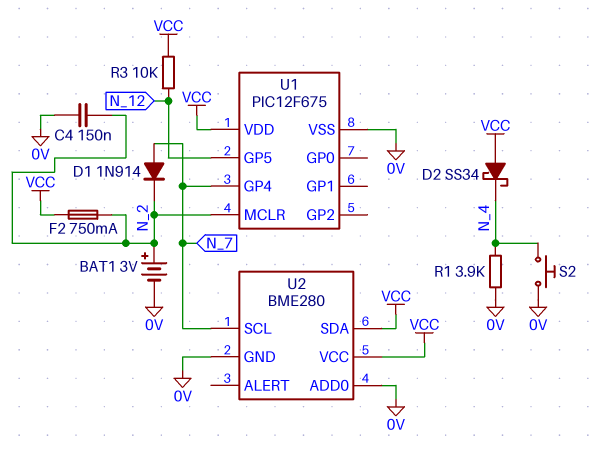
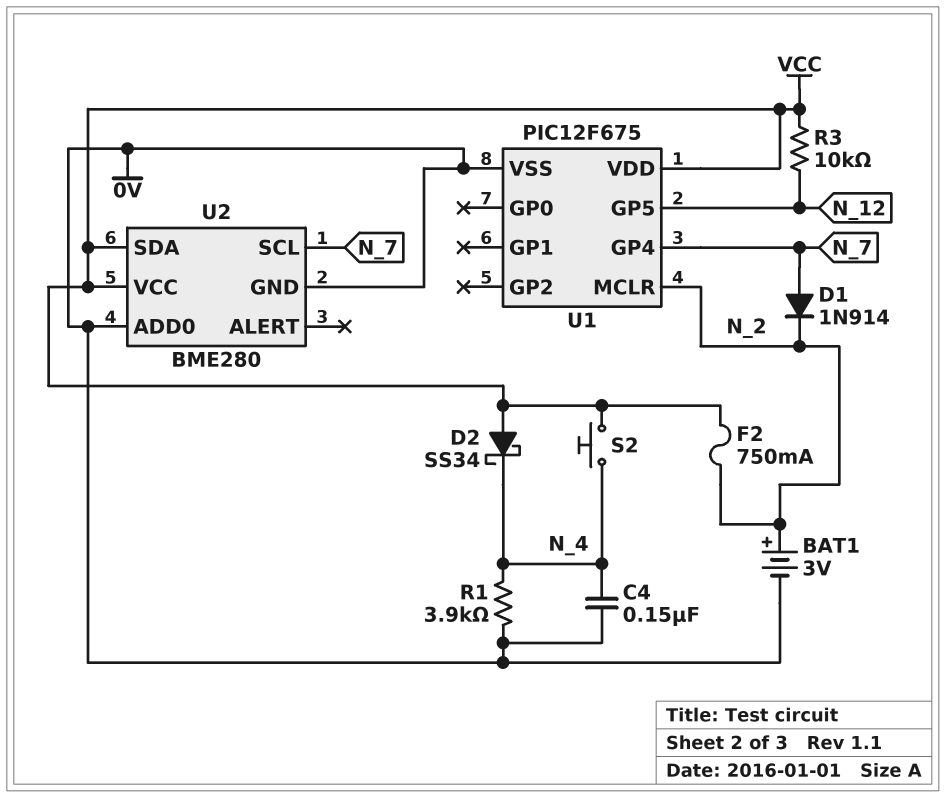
C4: 150nF (0V, N_2) -> 150nF (0V, N_4)
S2: button (0V, N_4) -> button (N_4, VCC)

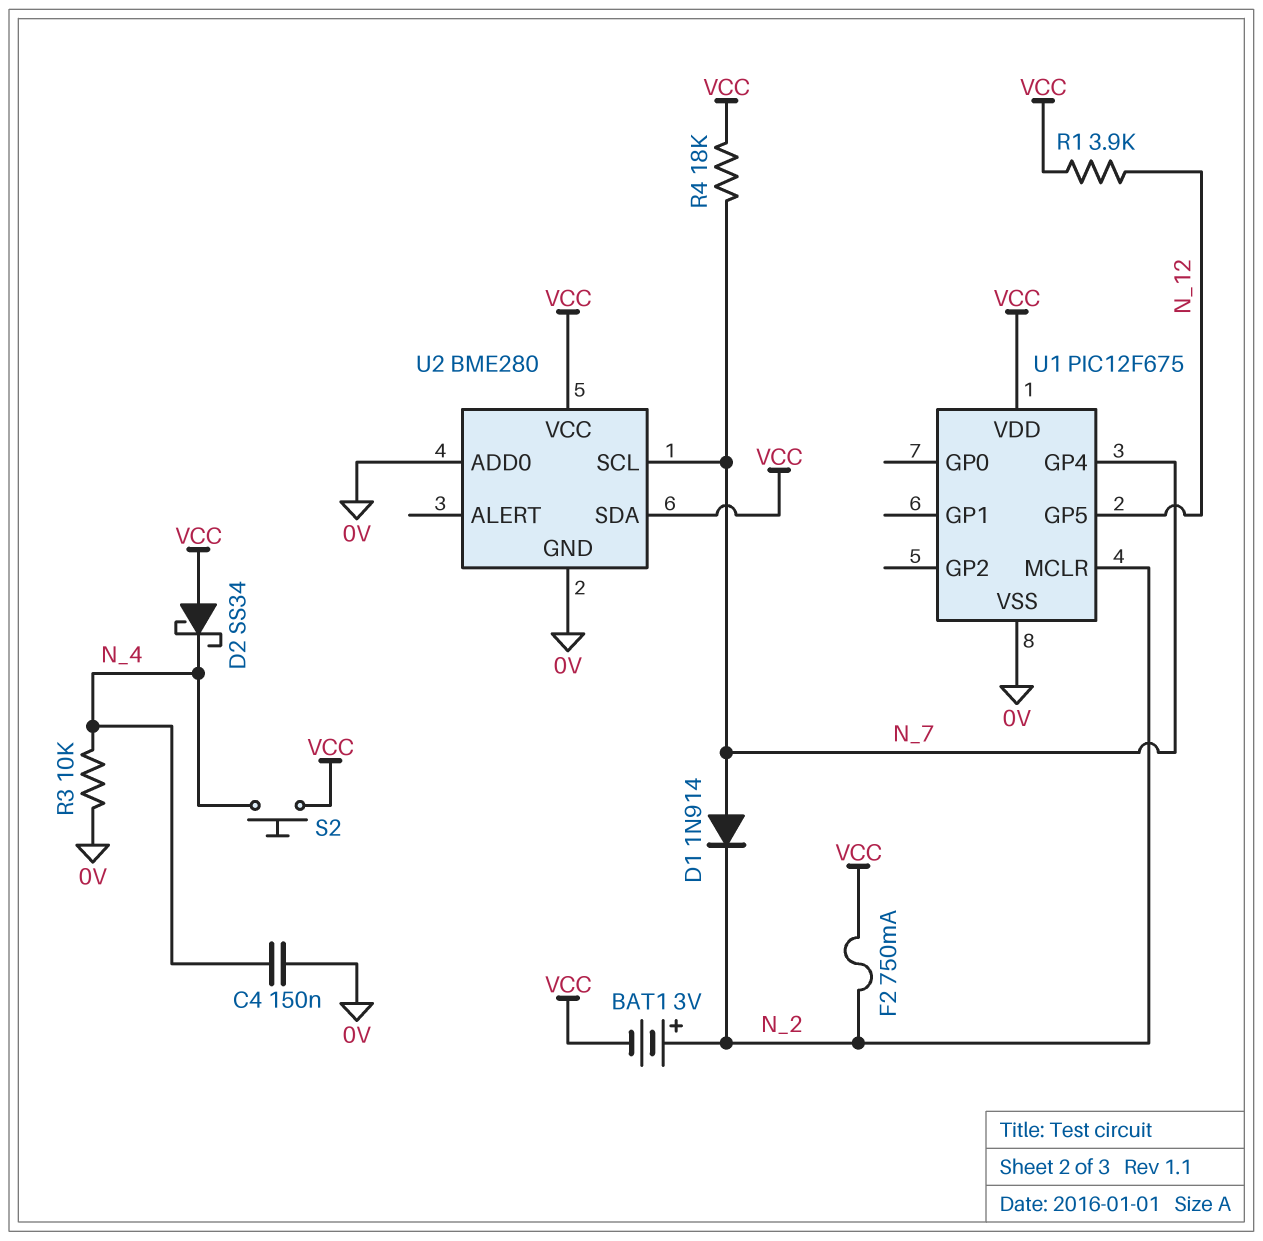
BAT1: 3V (plus N_2, minus 0V) -> 3V (plus N_2, minus VCC)
R1: 3.9k (0V, N_4) -> 3.9k (N_12, VCC)
R3: 10k (N_12, VCC) -> 10k (0V, N_4)
R4: none -> 18k (N_7, VCC)

